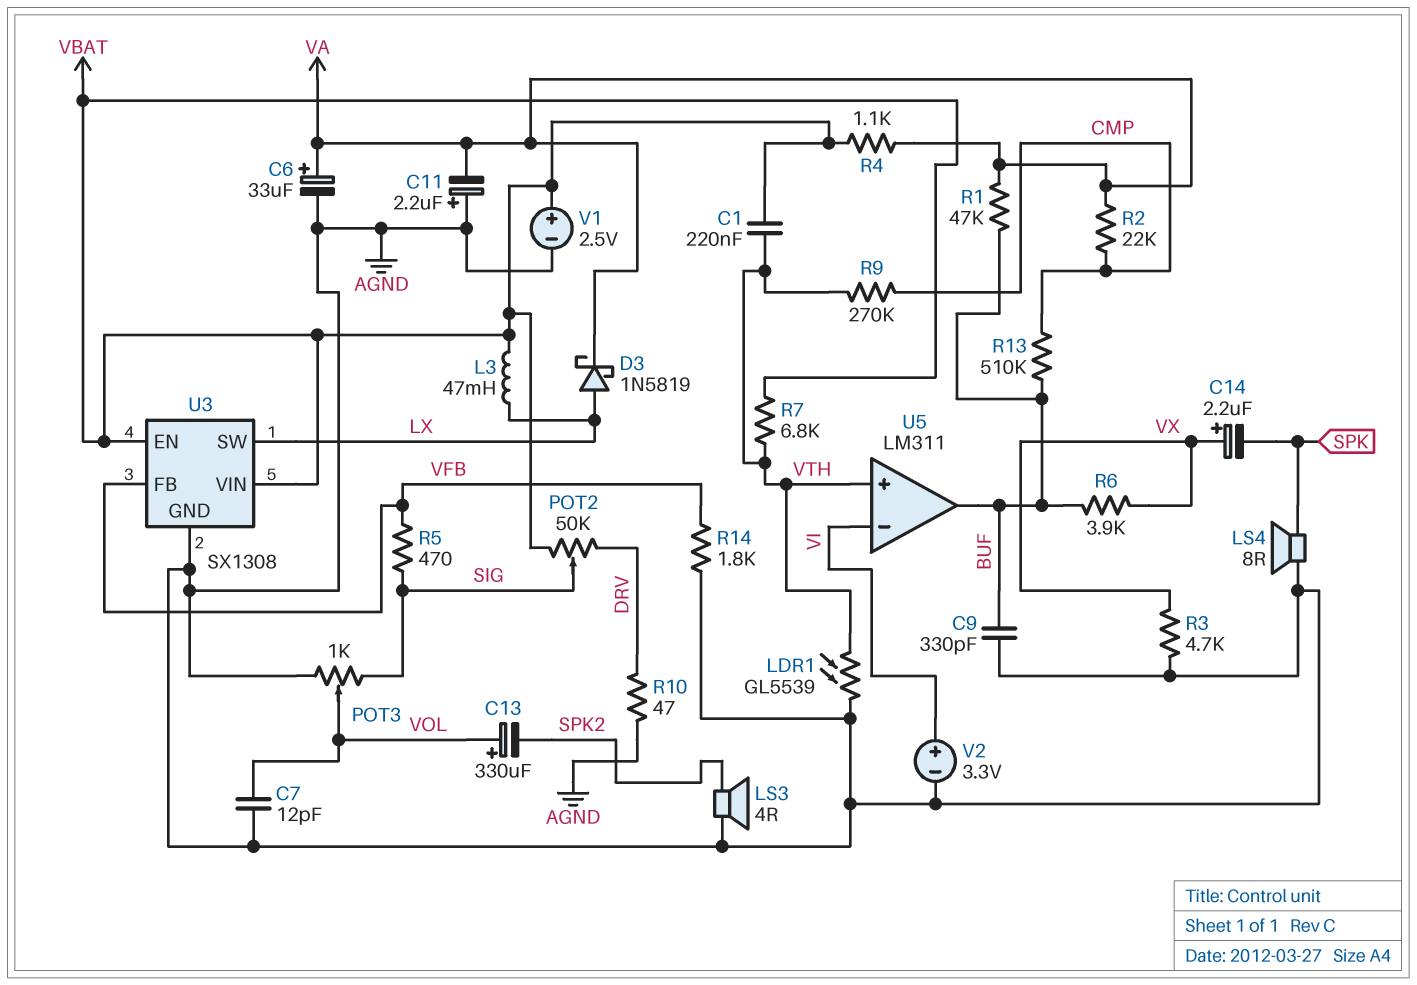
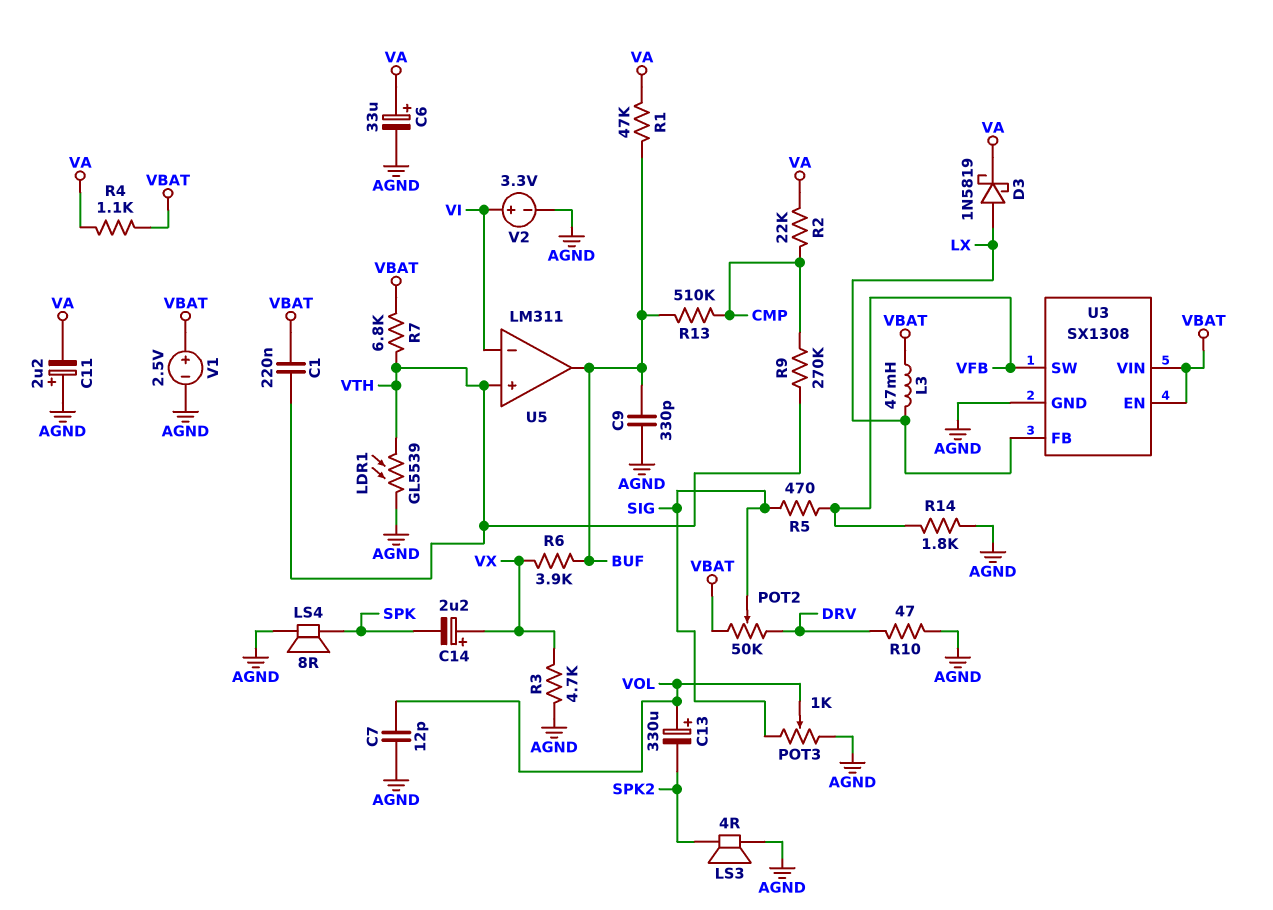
U3 pin FB: VFB -> LX
U3 pin SW: LX -> VFB

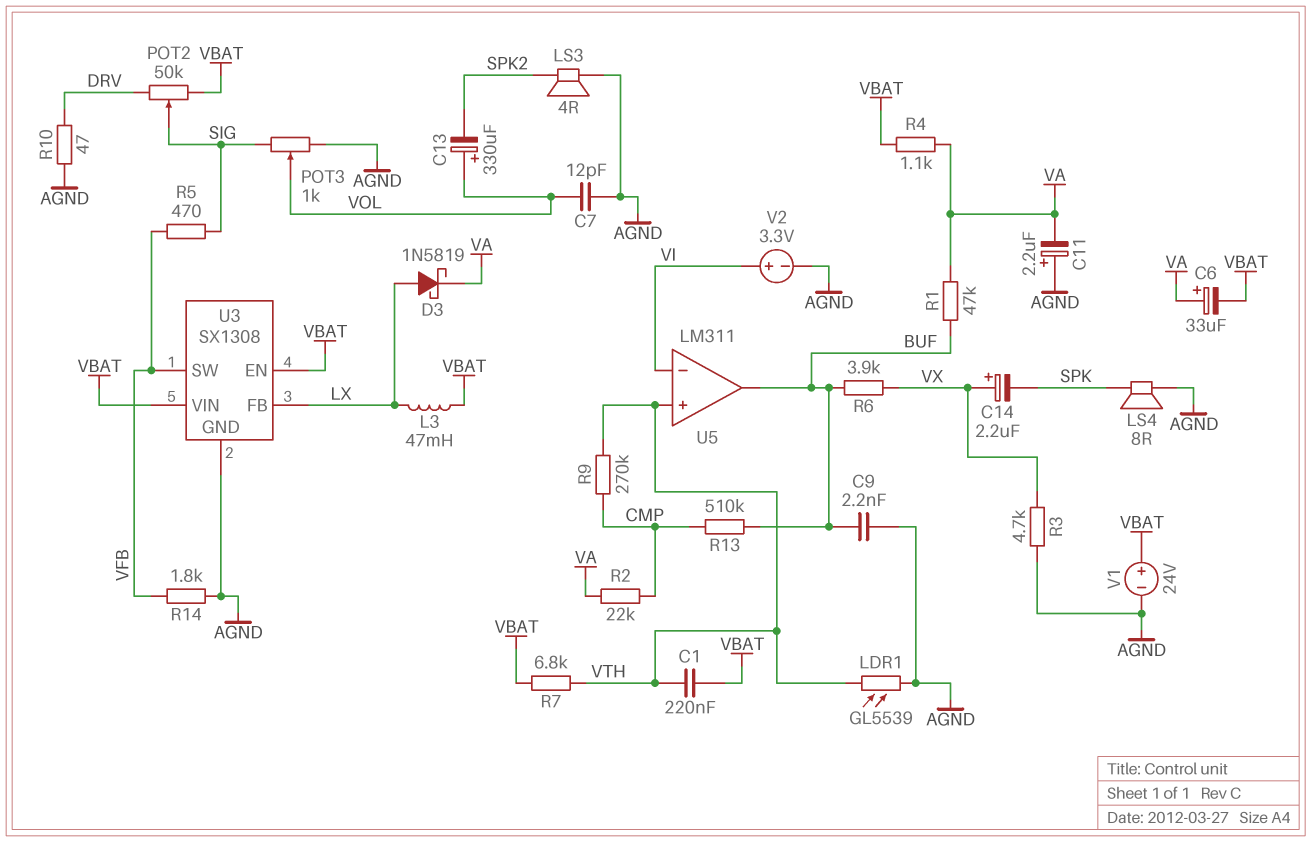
C6: 33uF (plus VA, minus AGND) -> 33uF (plus VA, minus VBAT)
C9: 330pF (AGND, BUF) -> 2.2nF (AGND, BUF)
V1: 2.5V (plus VBAT, minus AGND) -> 24V (plus VBAT, minus AGND)

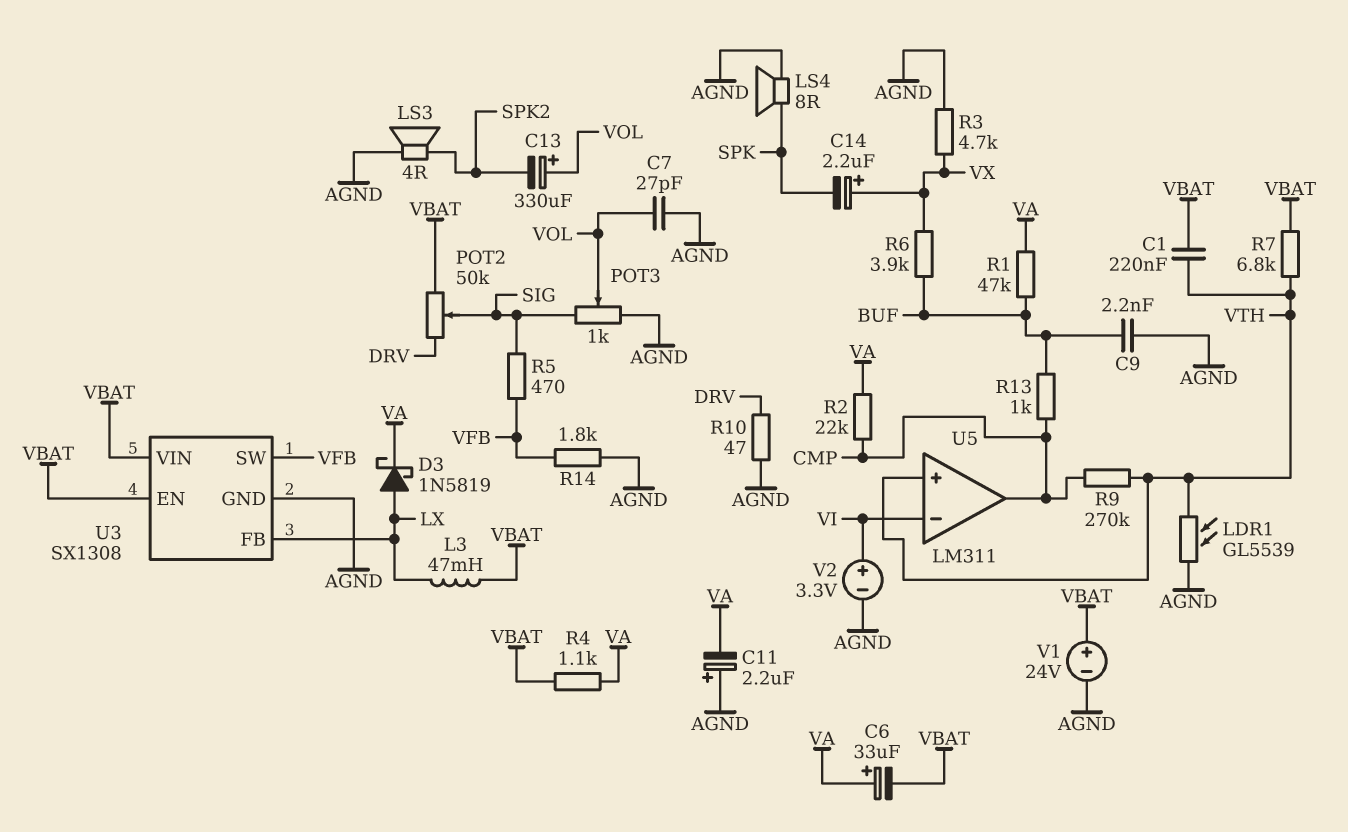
C7: 12pF (AGND, VOL) -> 27pF (AGND, VOL)
R13: 510k (BUF, CMP) -> 1k (BUF, CMP)
U5 pin out: BUF -> CMP

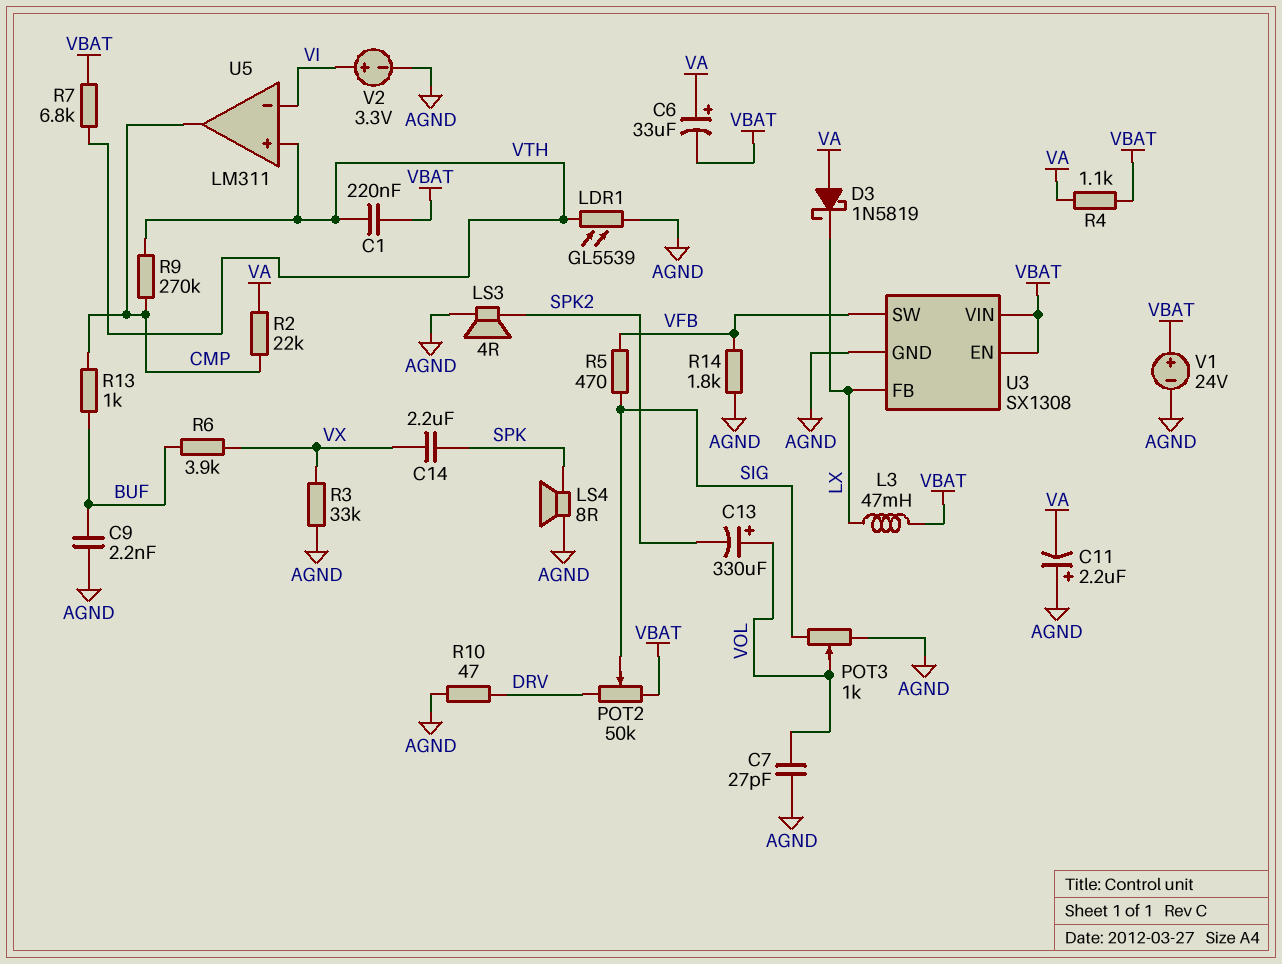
C14: 2.2uF (plus VX, minus SPK) -> 2.2uF (SPK, VX)
D3: schottky 1N5819 (A LX, K VA) -> schottky 1N5819 (A VA, K LX)
R1: 47k (BUF, VA) -> none
R3: 4.7k (AGND, VX) -> 33k (AGND, VX)

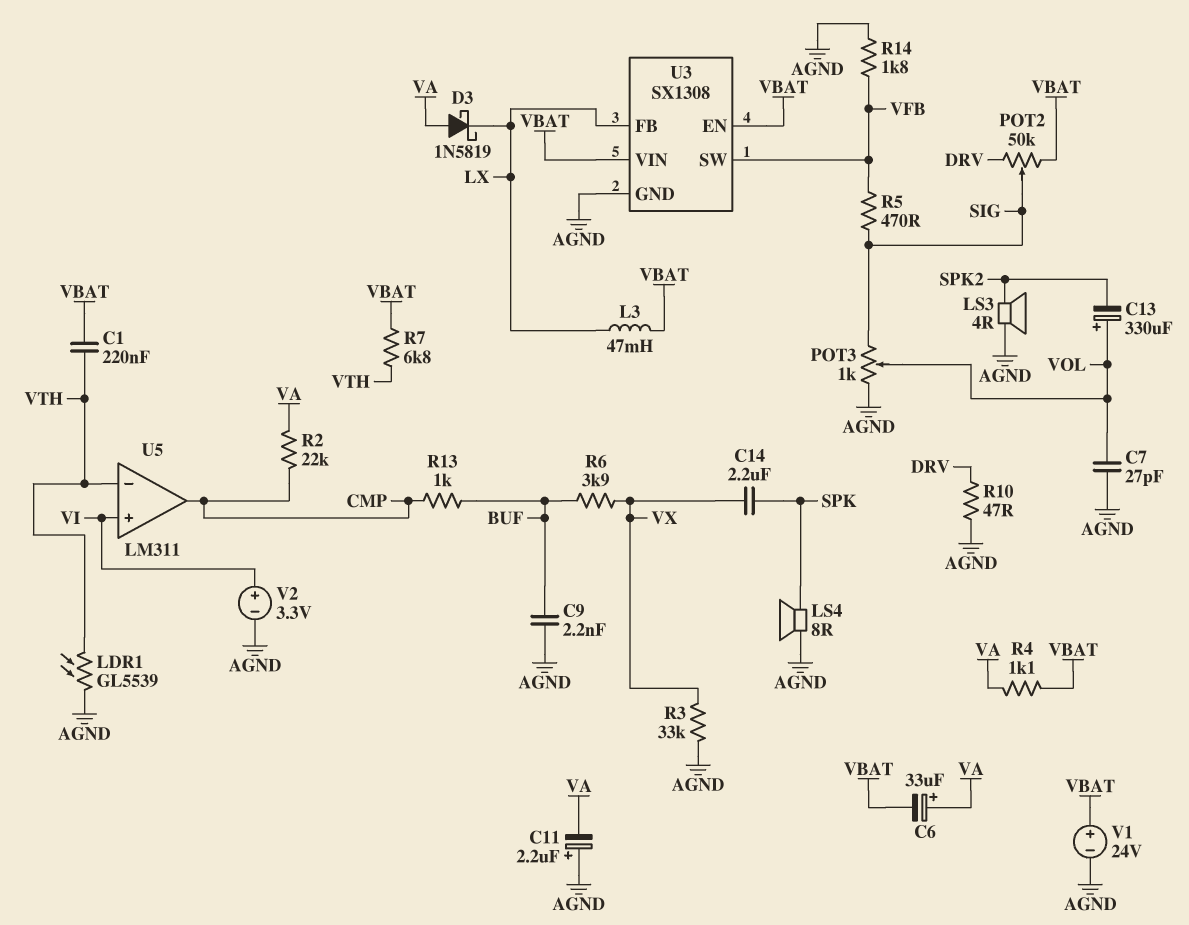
R9: 270k (CMP, VTH) -> none
U5 pin in+: VTH -> VI
U5 pin in-: VI -> VTH

